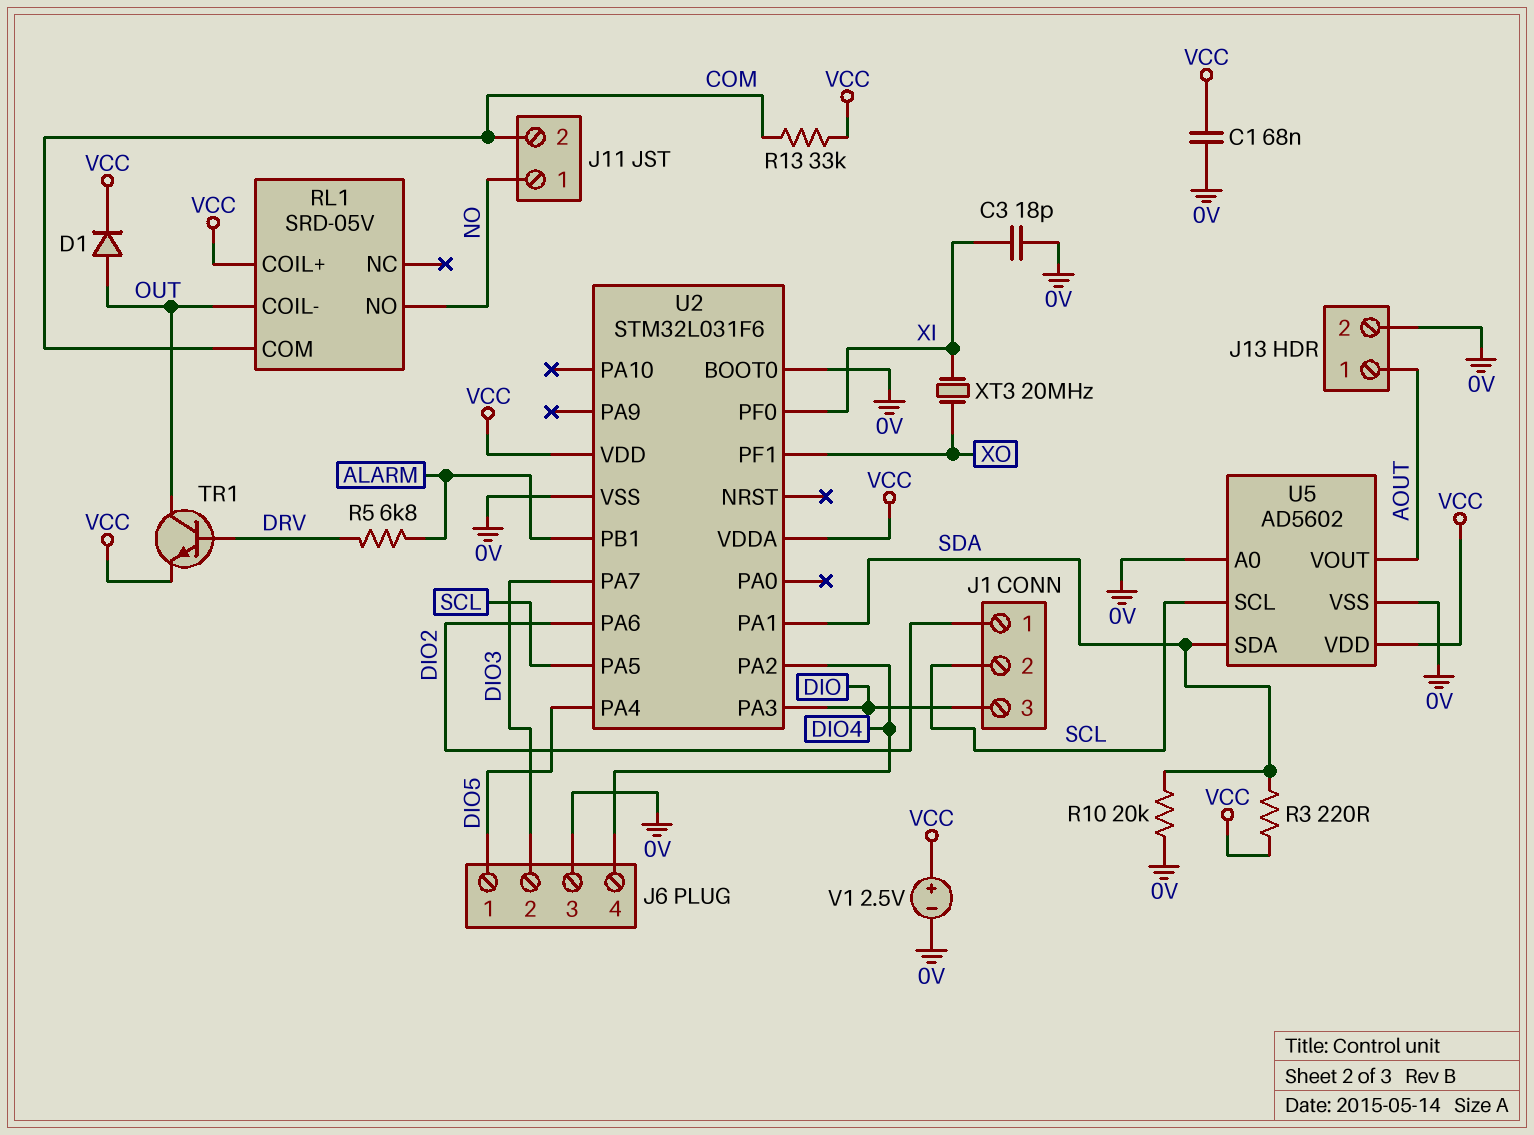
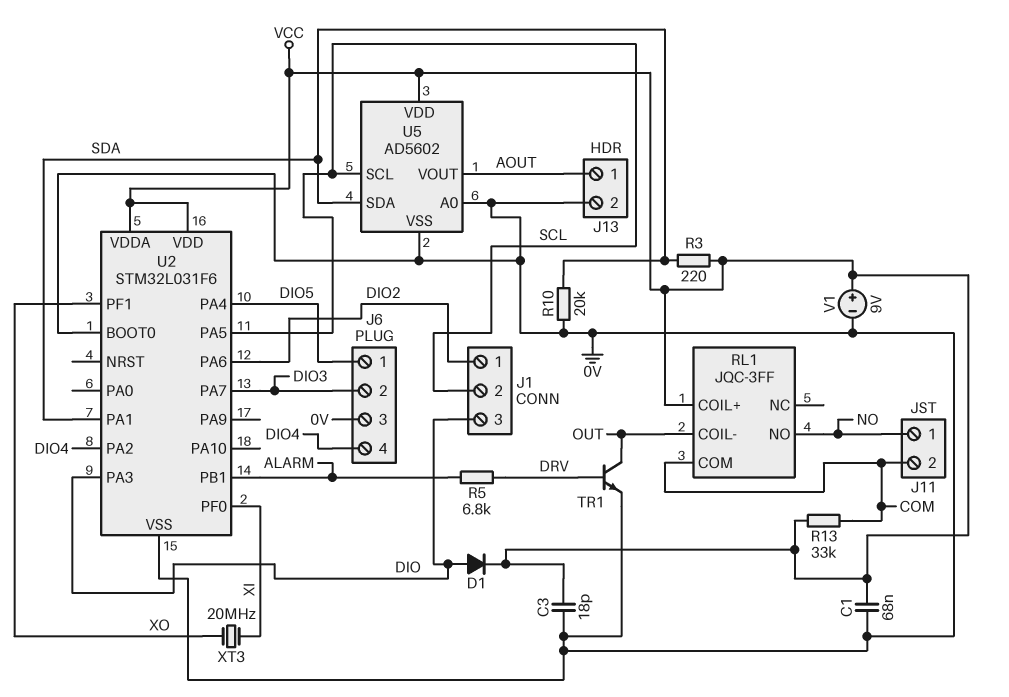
C3: 18pF (0V, XI) -> 18pF (0V, VCC)
D1: diode (A OUT, K VCC) -> diode (A DIO, K VCC)
RL1: SRD-05V -> JQC-3FF
TR1: NPN (B DRV, C OUT, E VCC) -> NPN (B DRV, C OUT, E 0V)
V1: 2.5V (plus VCC, minus 0V) -> 9V (plus VCC, minus 0V)

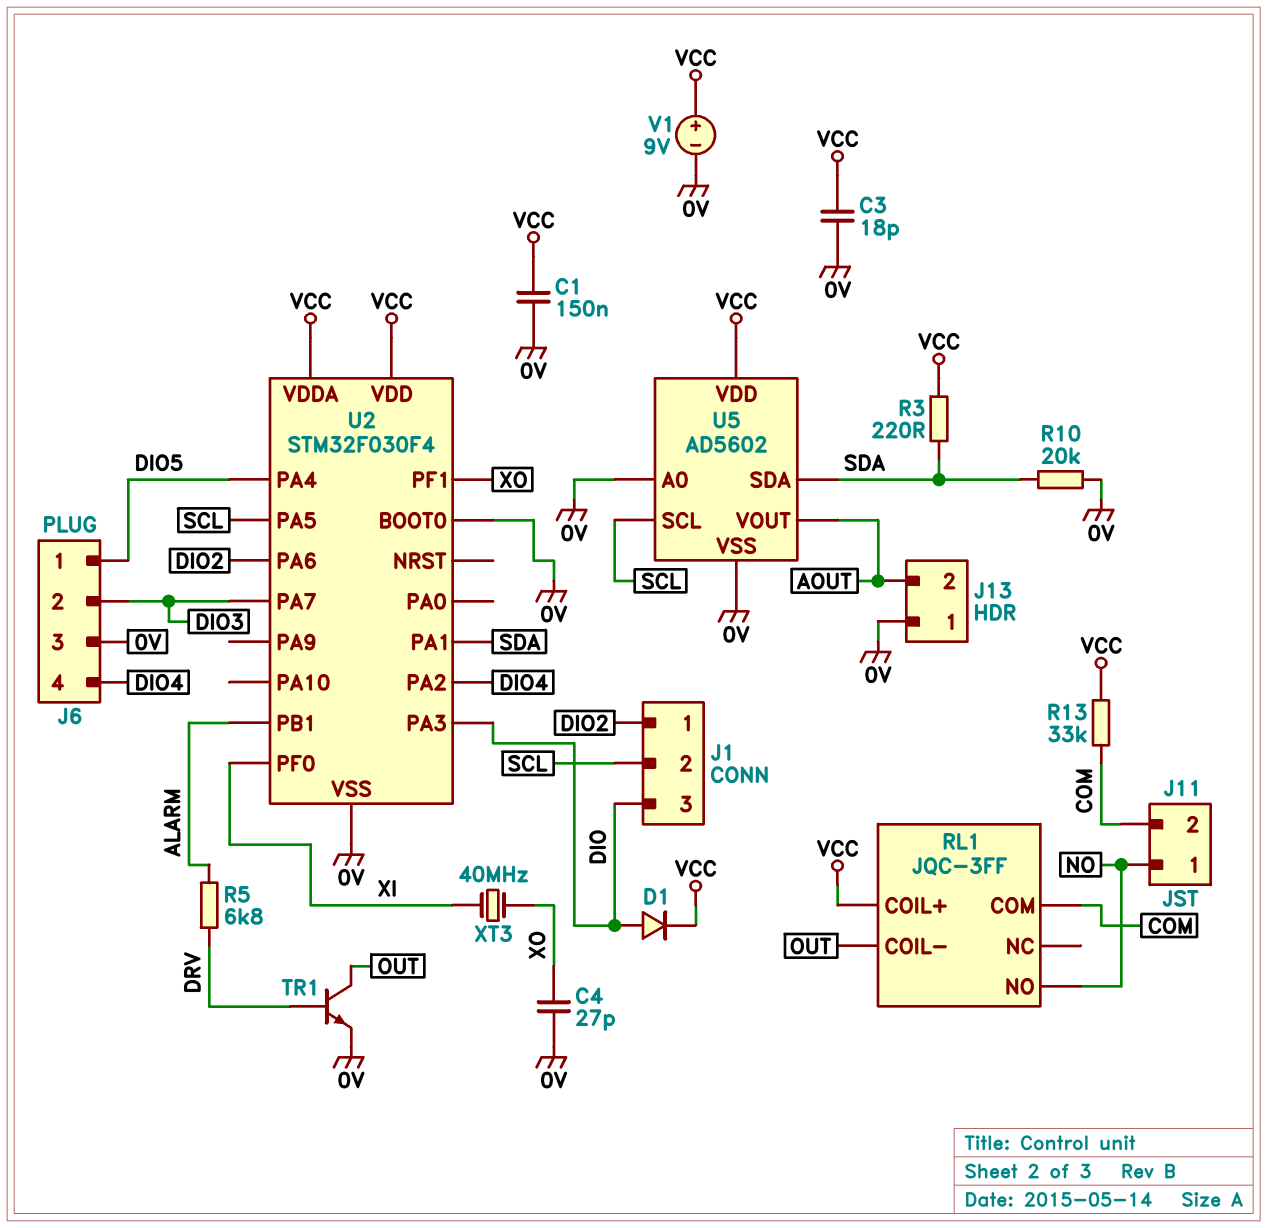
C1: 68nF (0V, VCC) -> 150nF (0V, VCC)
C4: none -> 27pF (0V, XO)
J13 pin 1: AOUT -> 0V
J13 pin 2: 0V -> AOUT
U2: STM32L031F6 -> STM32F030F4
XT3: 20MHz (XI, XO) -> 40MHz (XI, XO)

